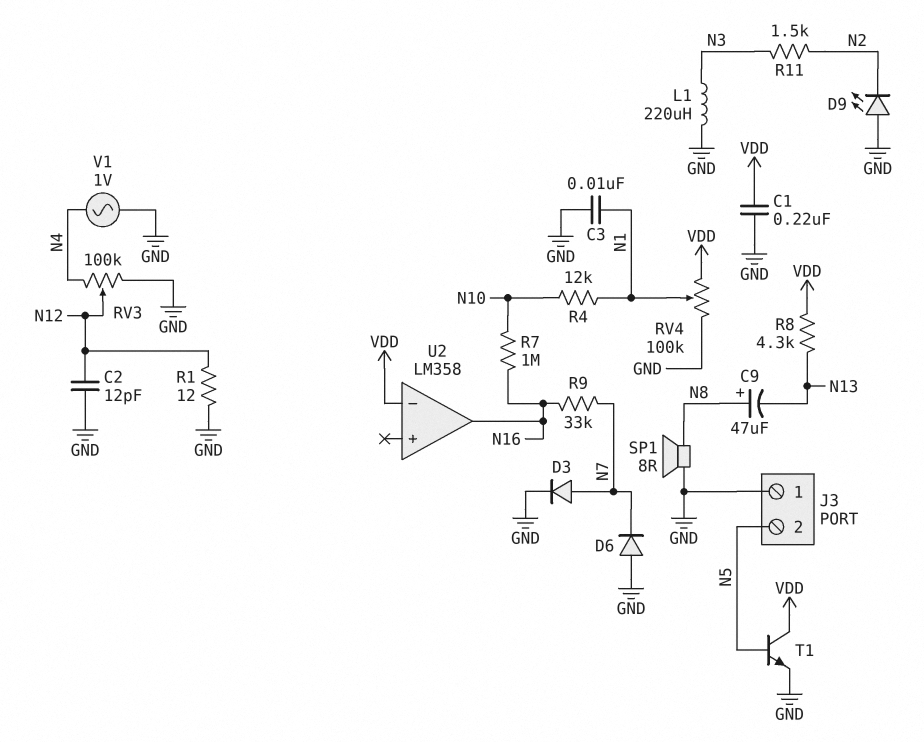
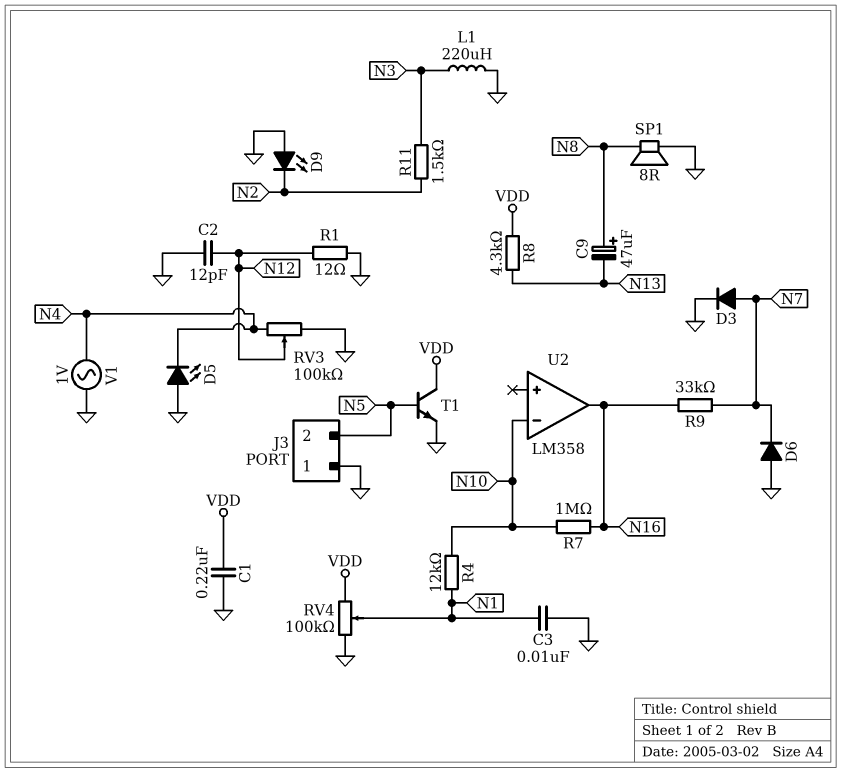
D5: none -> LED (A GND, K N4)
U2 pin in-: VDD -> N10

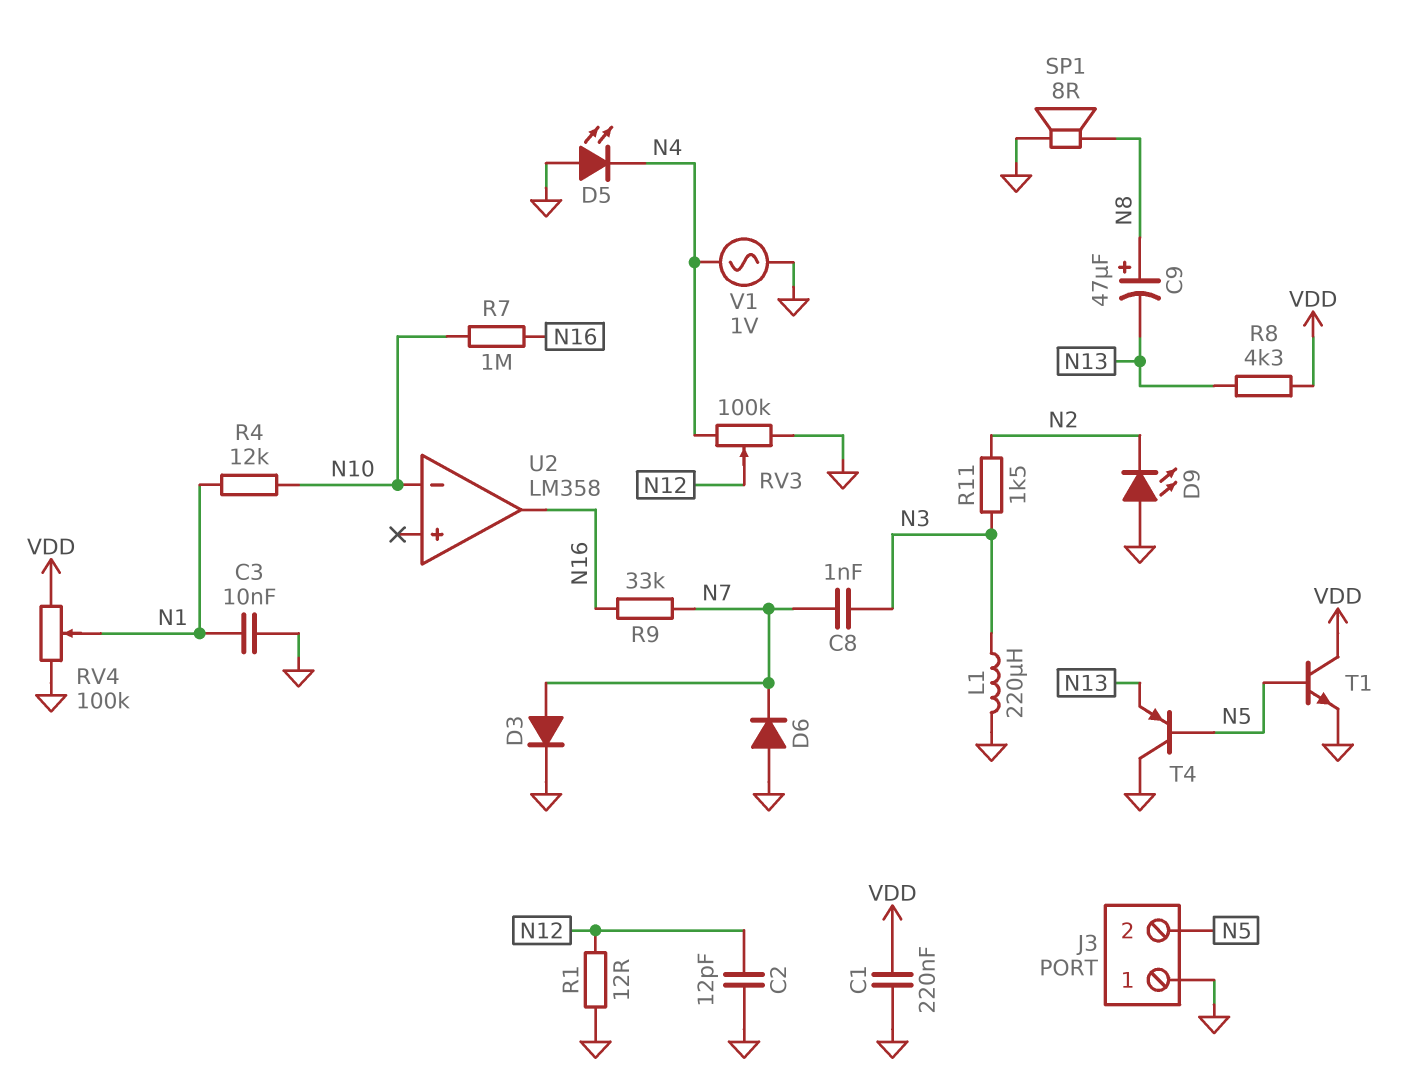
C8: none -> 1nF (N3, N7)
T4: none -> PNP (B N5, C GND, E N13)

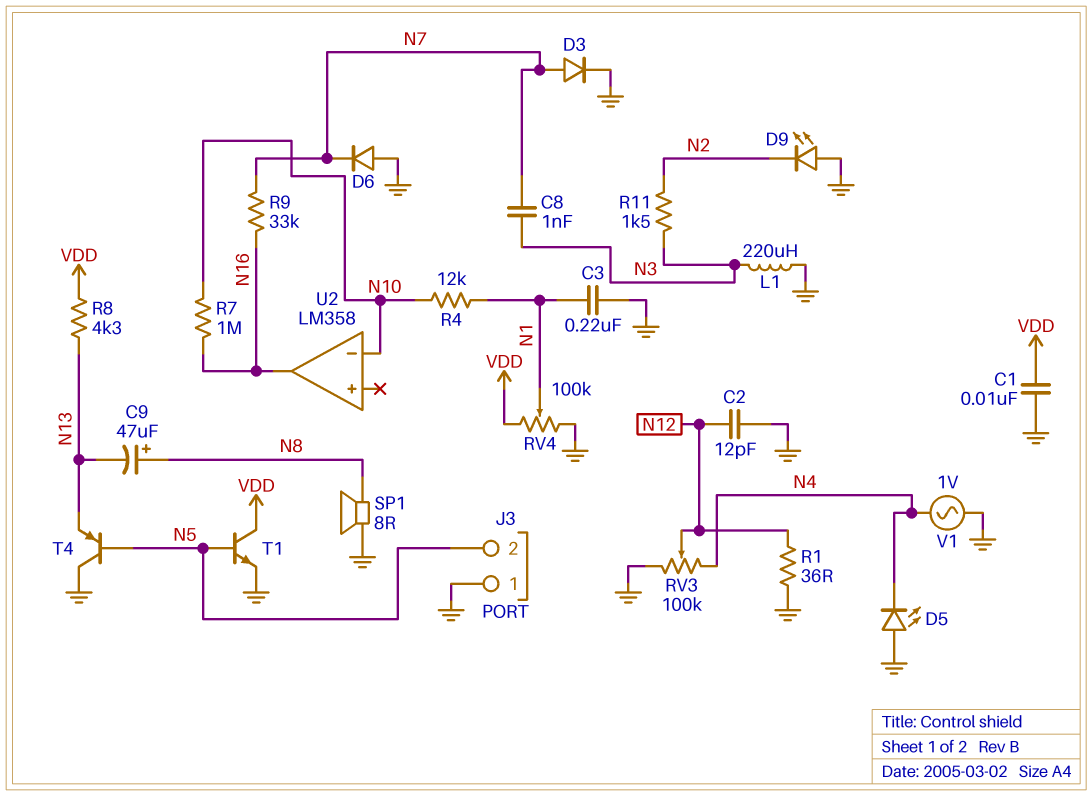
C1: 220nF (GND, VDD) -> 10nF (GND, VDD)
C3: 10nF (GND, N1) -> 220nF (GND, N1)
R1: 12 (GND, N12) -> 36 (GND, N12)

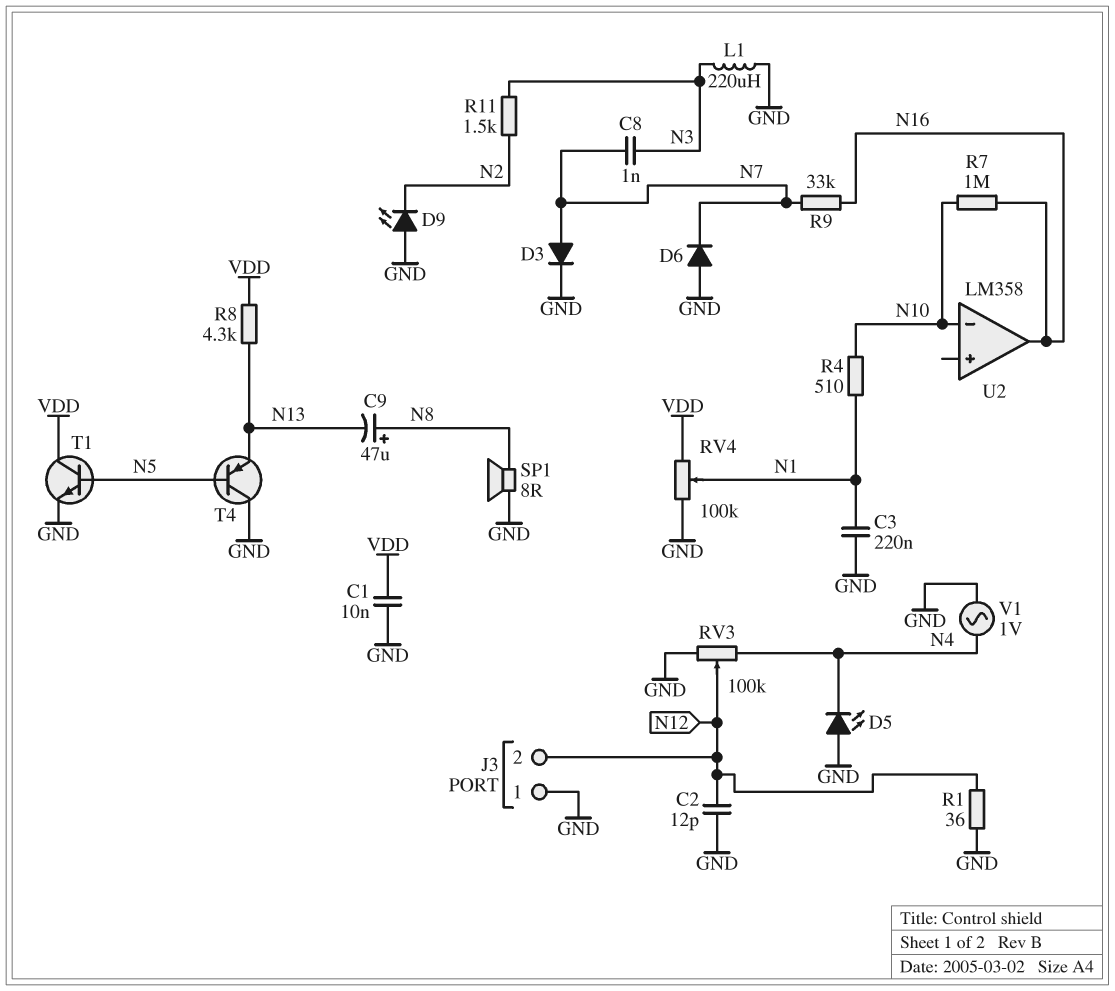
J3 pin 2: N5 -> N12
R4: 12k (N1, N10) -> 510 (N1, N10)

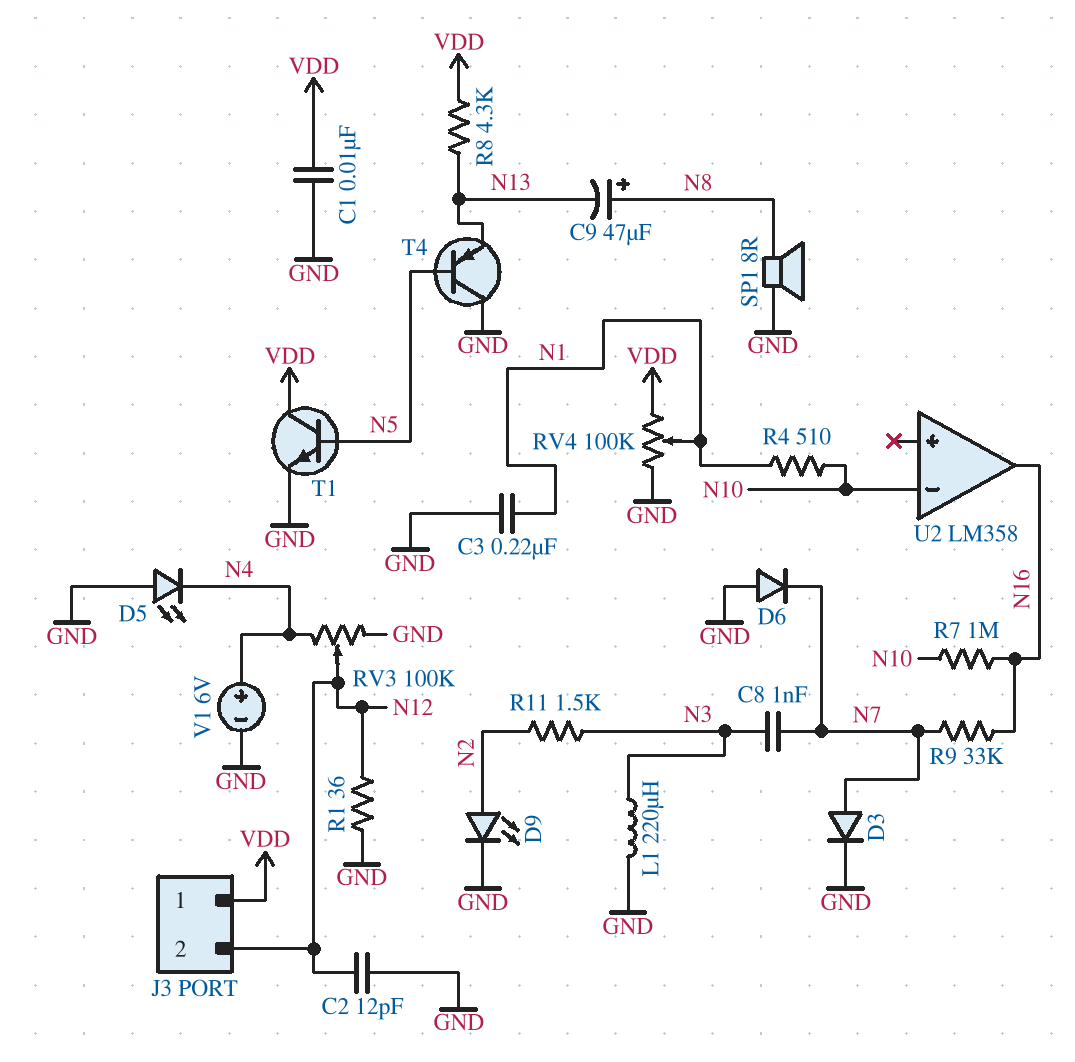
D9: LED (A GND, K N2) -> LED (A N2, K GND)
J3 pin 1: GND -> VDD
V1: AC 1V (GND, N4) -> 6V (plus N4, minus GND)

